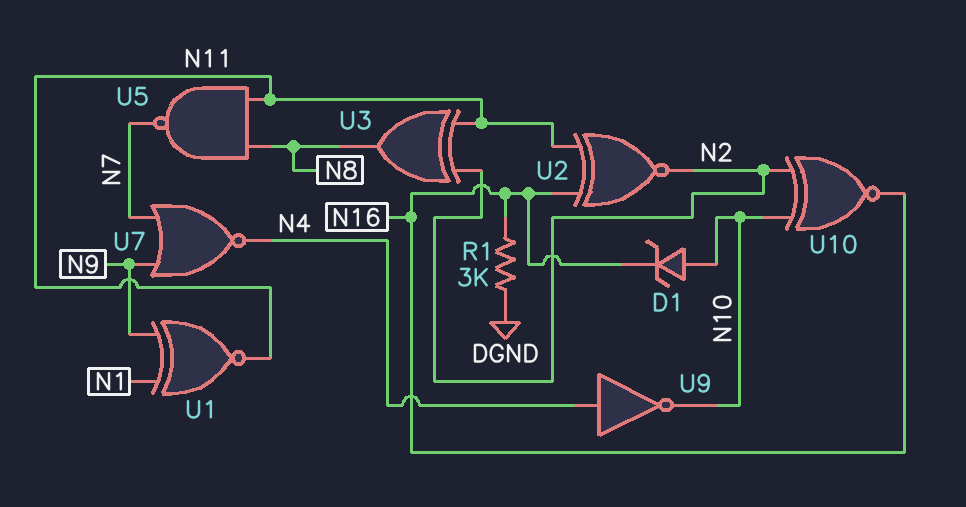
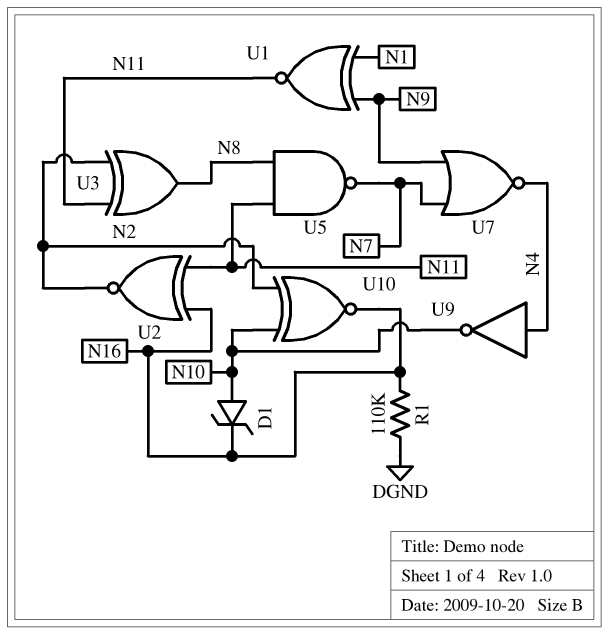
R1: 3k (DGND, N16) -> 110k (DGND, N16)

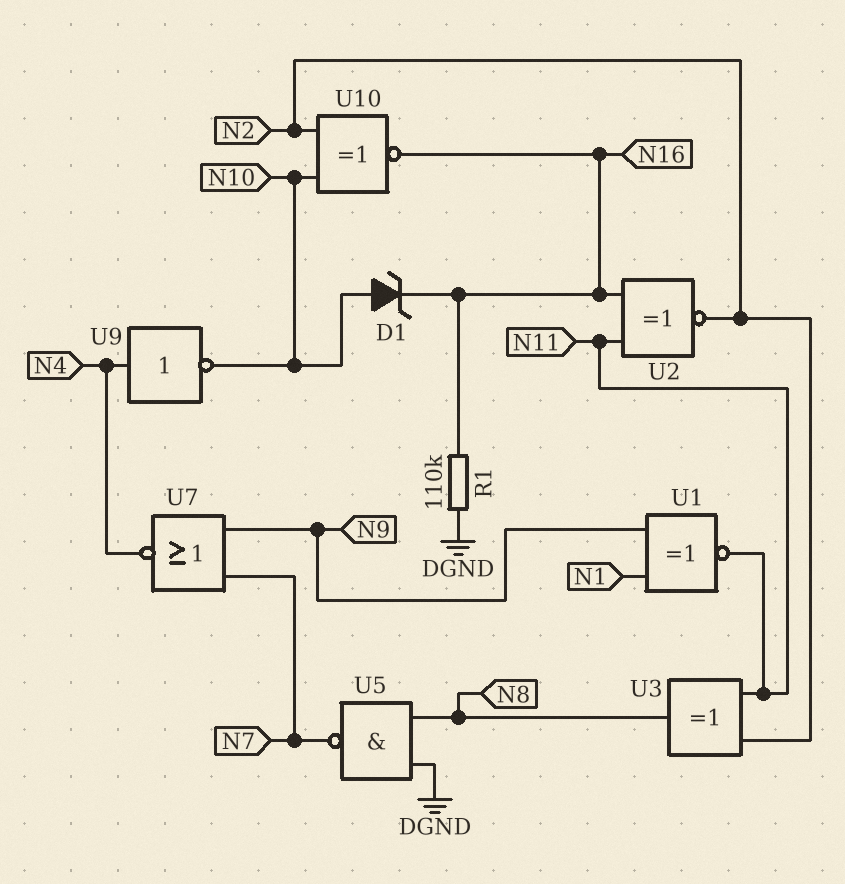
U5: NAND (in N8, in N11, out N7) -> NAND (in DGND, in N8, out N7)

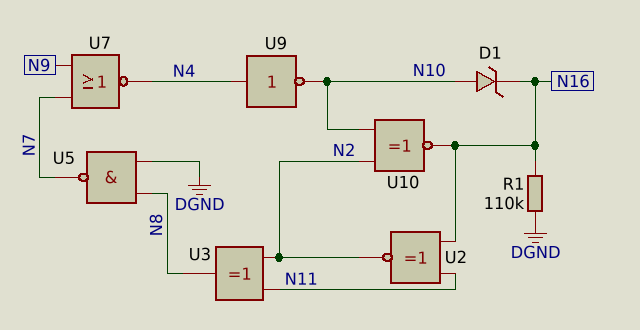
U1: XNOR (in N1, in N9, out N11) -> none

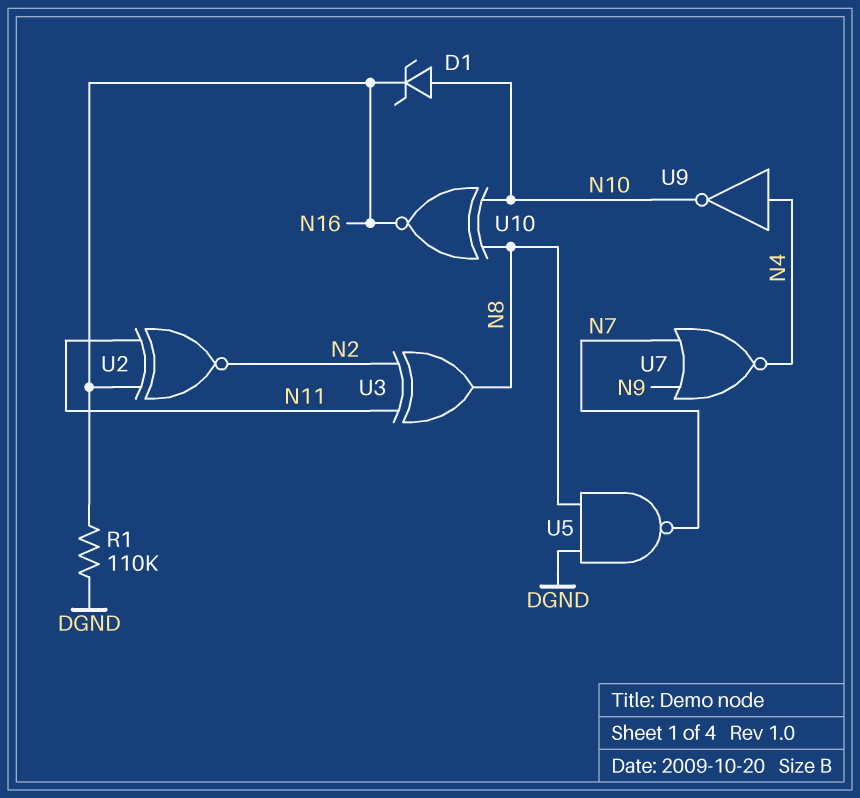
U10: XNOR (in N2, in N10, out N16) -> XNOR (in N8, in N10, out N16)

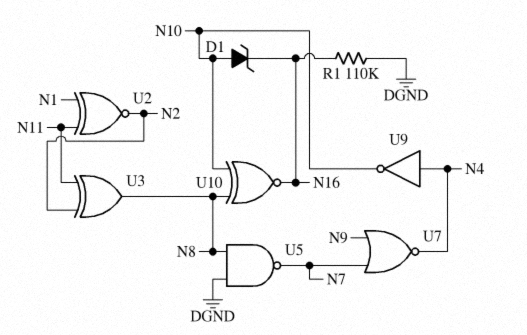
U2: XNOR (in N11, in N16, out N2) -> XNOR (in N1, in N11, out N2)

